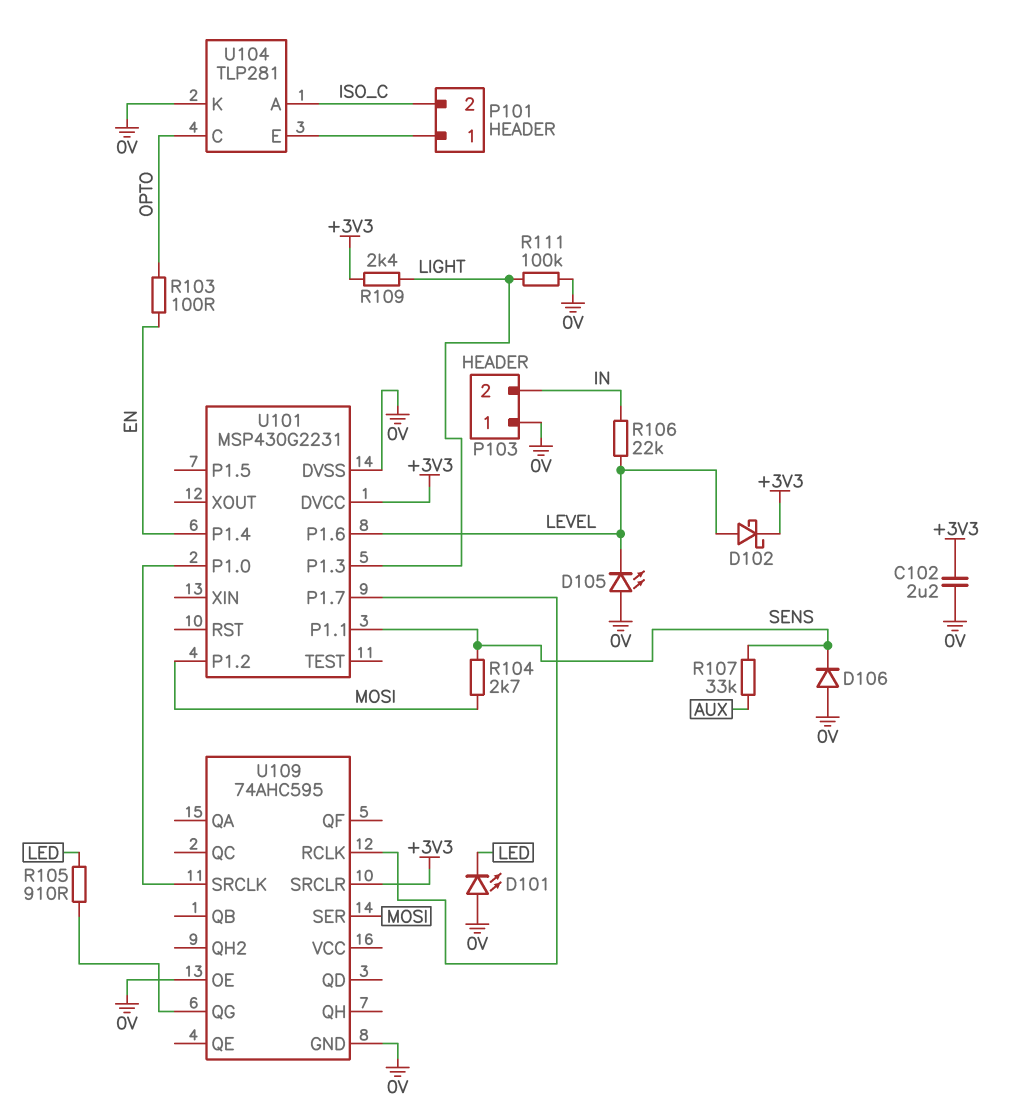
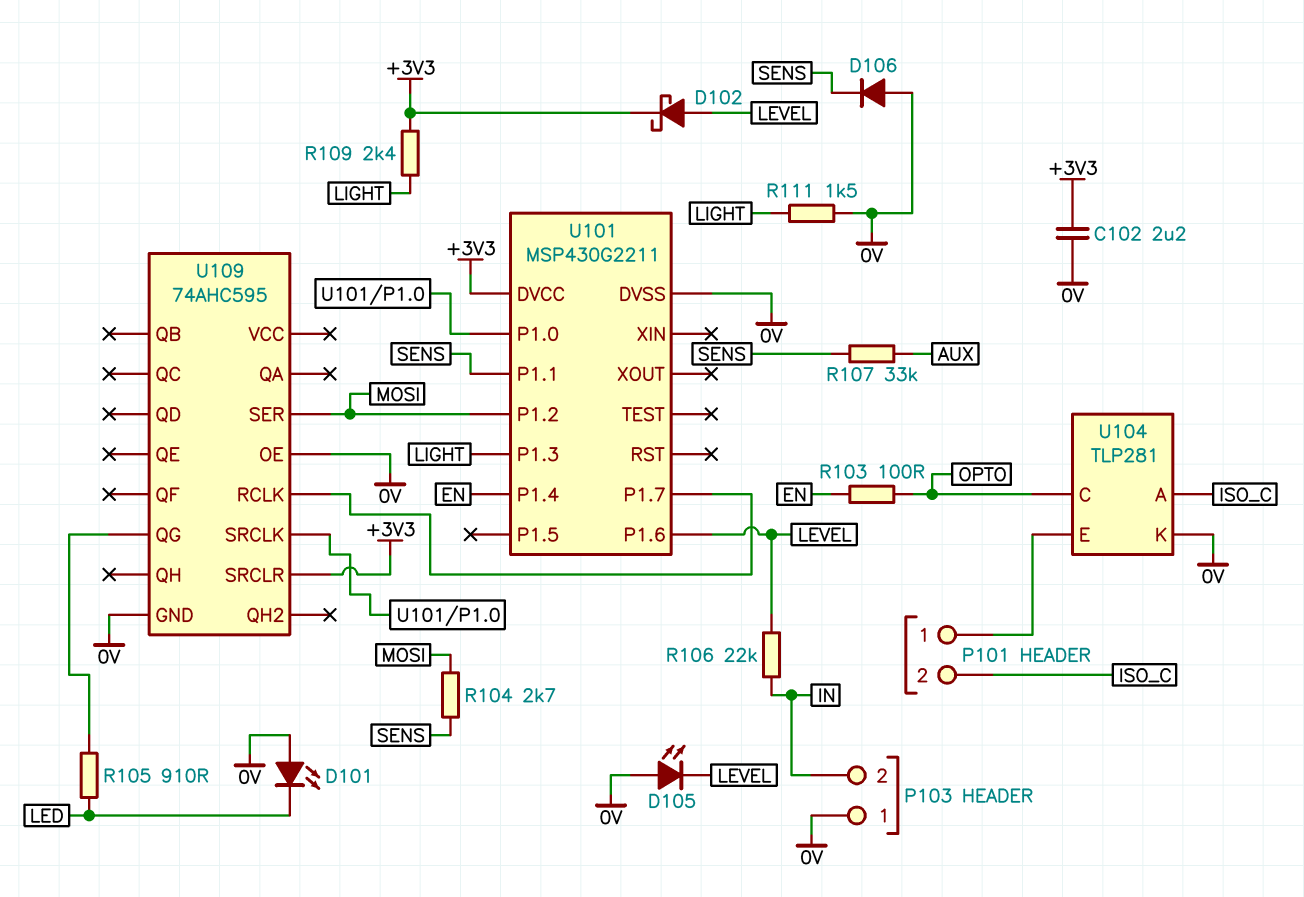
R111: 100k (0V, LIGHT) -> 1.5k (0V, LIGHT)
U101: MSP430G2231 -> MSP430G2211

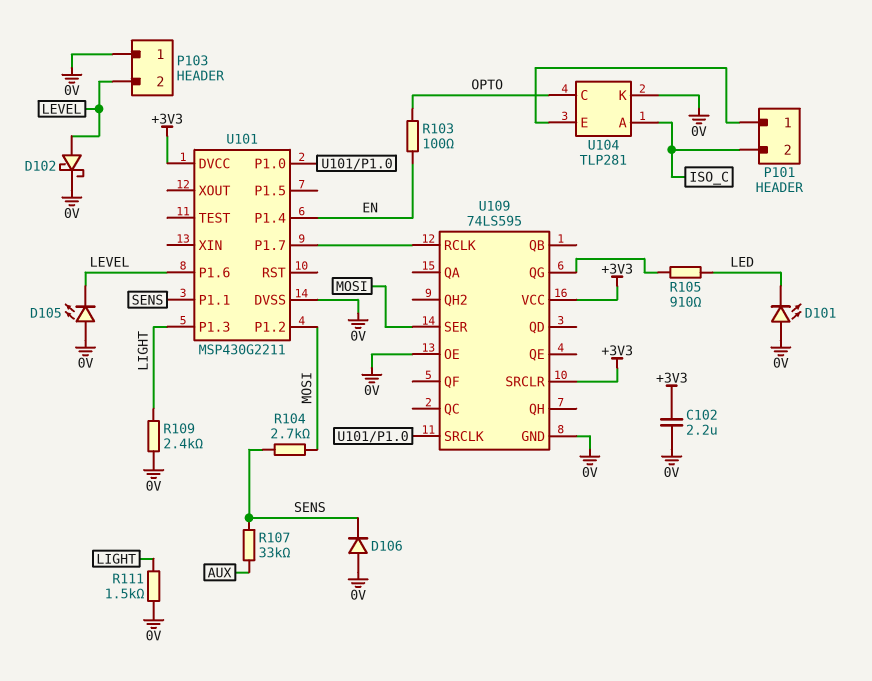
D102: schottky (A LEVEL, K +3V3) -> schottky (A LEVEL, K 0V)
P103 pin 2: IN -> LEVEL
R106: 22k (IN, LEVEL) -> none
R109: 2.4k (+3V3, LIGHT) -> 2.4k (0V, LIGHT)
U109: 74AHC595 -> 74LS595
U109 pin VCC: none -> +3V3

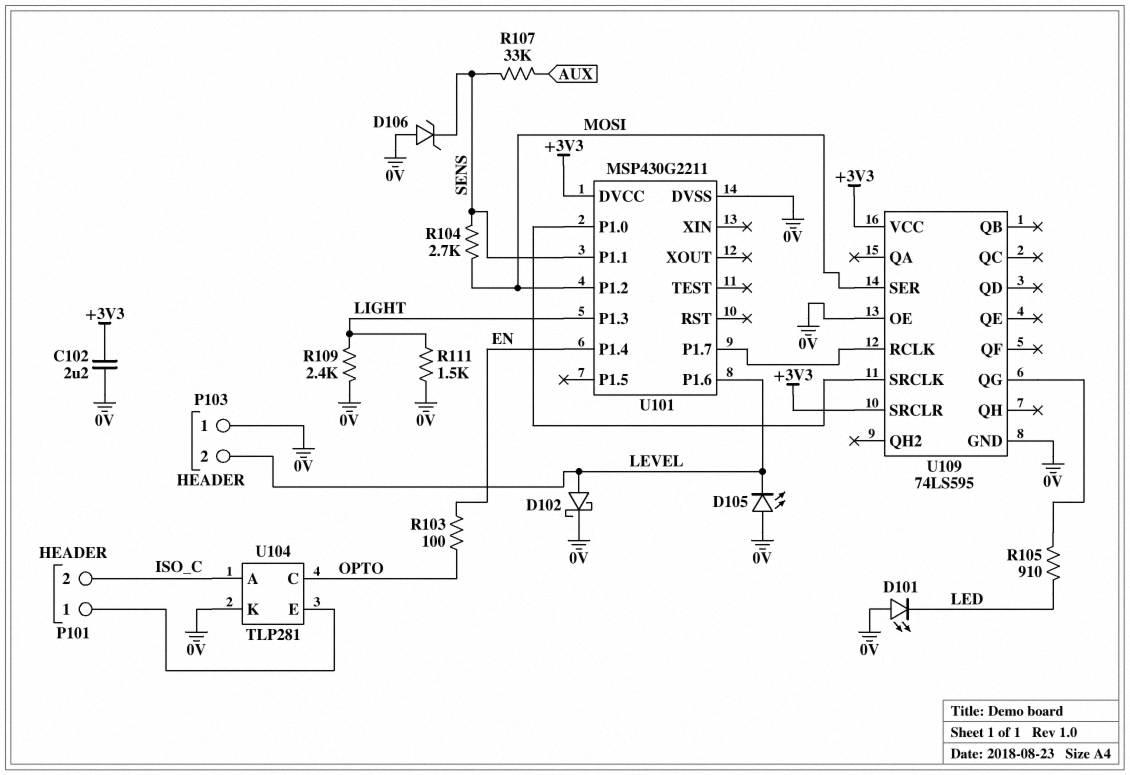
D106: diode (A 0V, K SENS) -> zener (A 0V, K SENS)

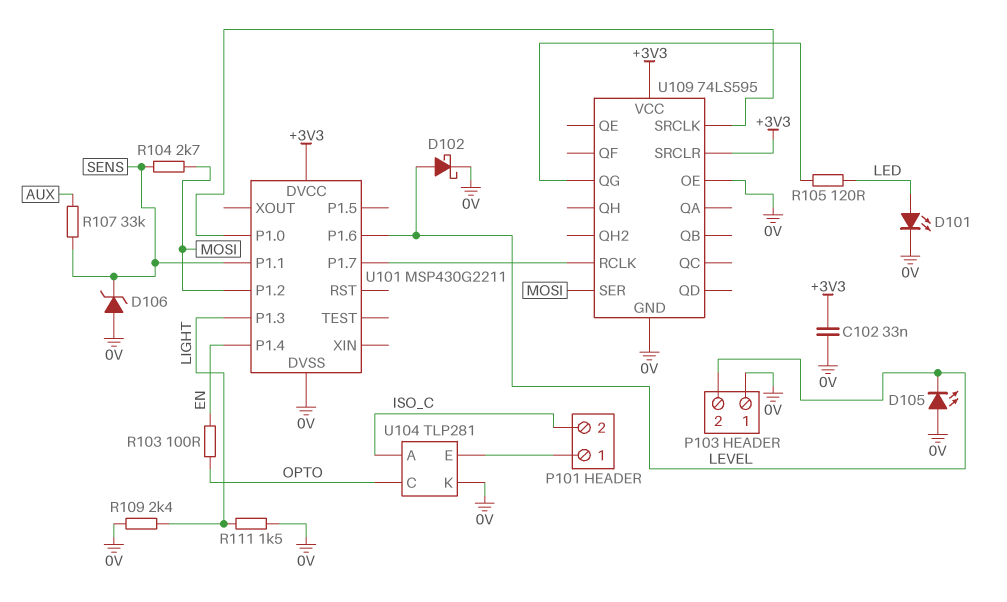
C102: 2.2uF (+3V3, 0V) -> 33nF (+3V3, 0V)
D101: LED (A 0V, K LED) -> LED (A LED, K 0V)
R105: 910 (LED, U109/QG) -> 120 (LED, U109/QG)

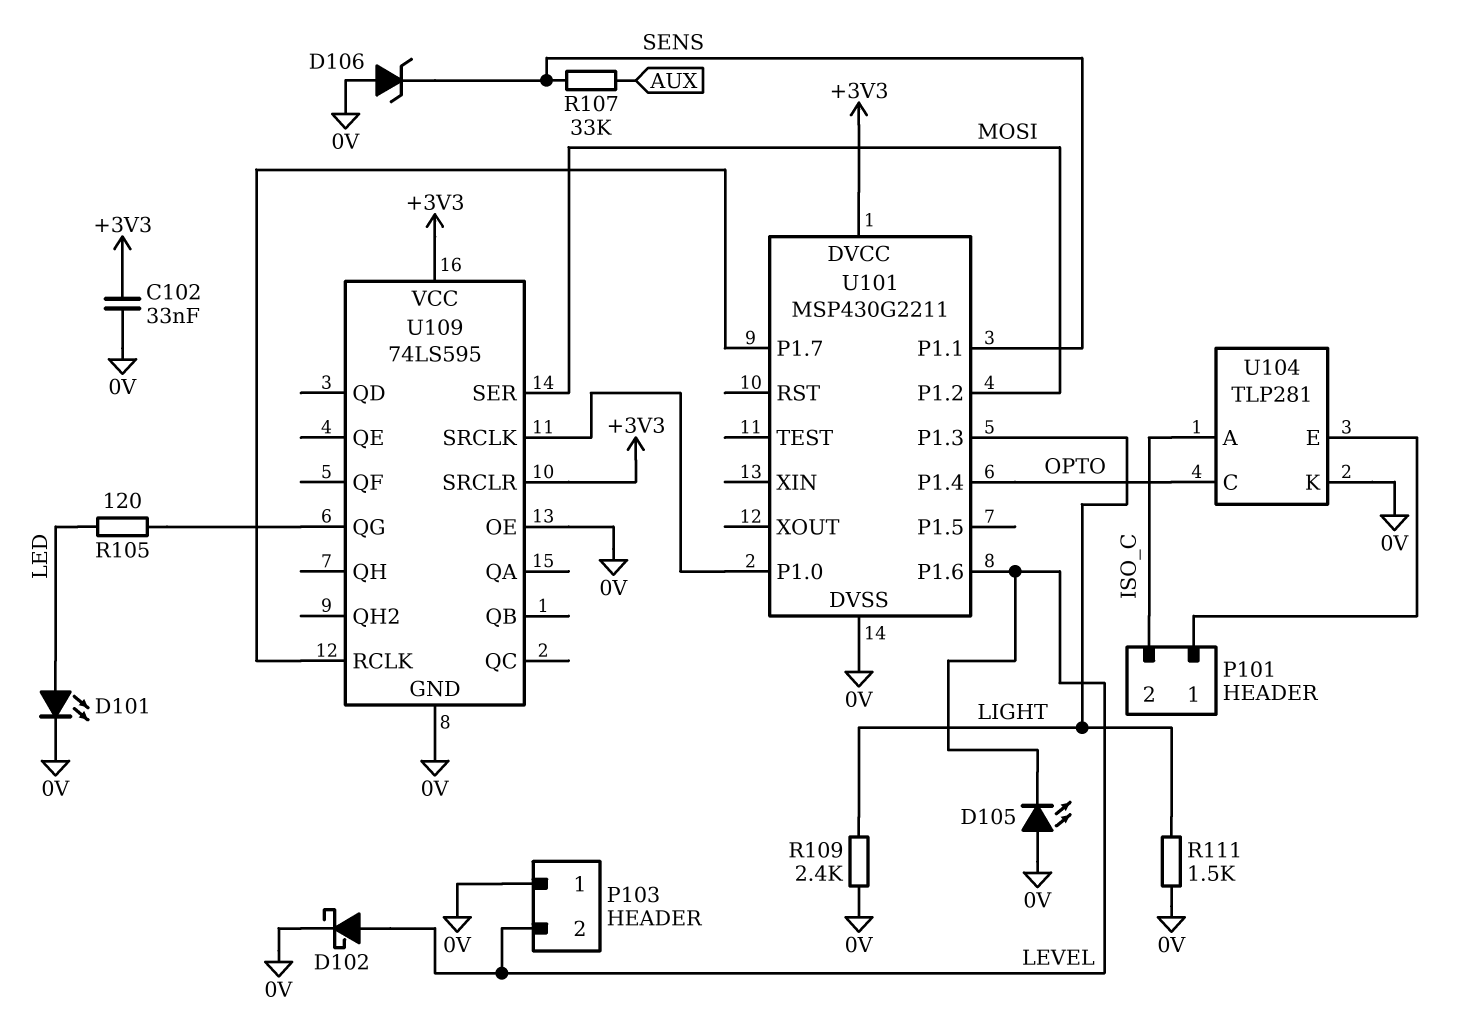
R103: 100 (EN, OPTO) -> none
R104: 2.7k (MOSI, SENS) -> none
U101 pin P1.4: EN -> OPTO

